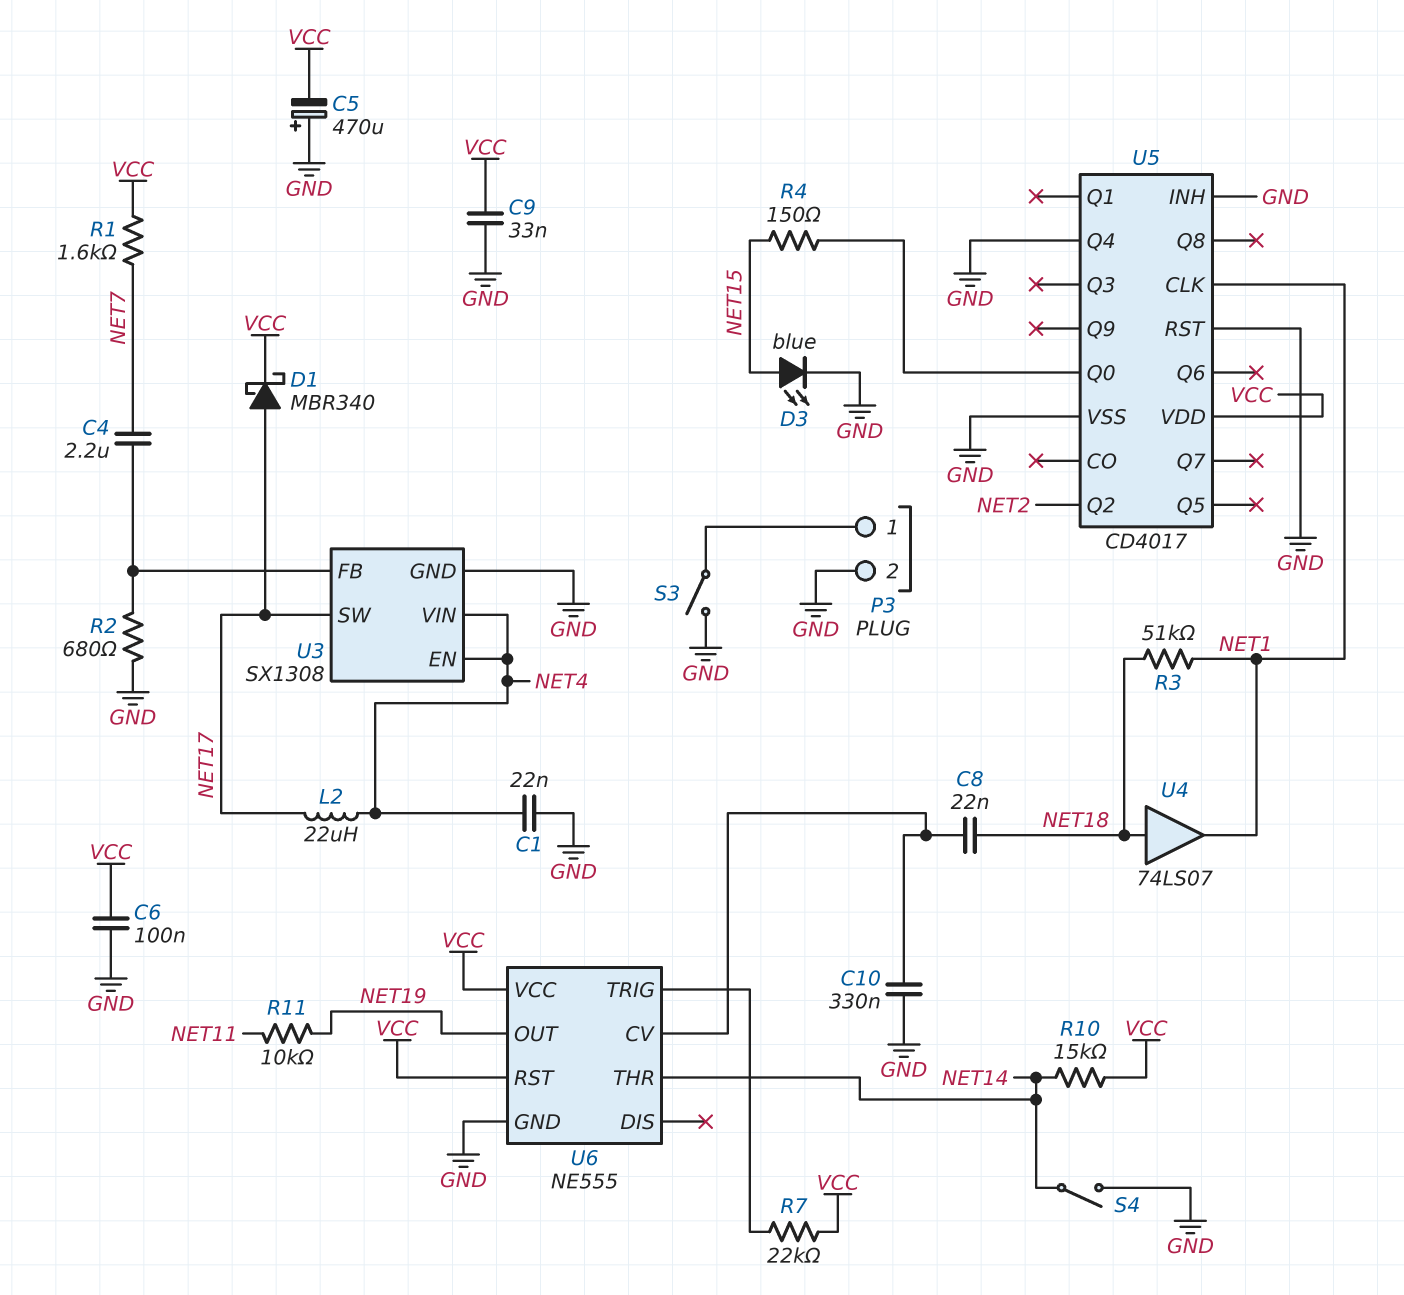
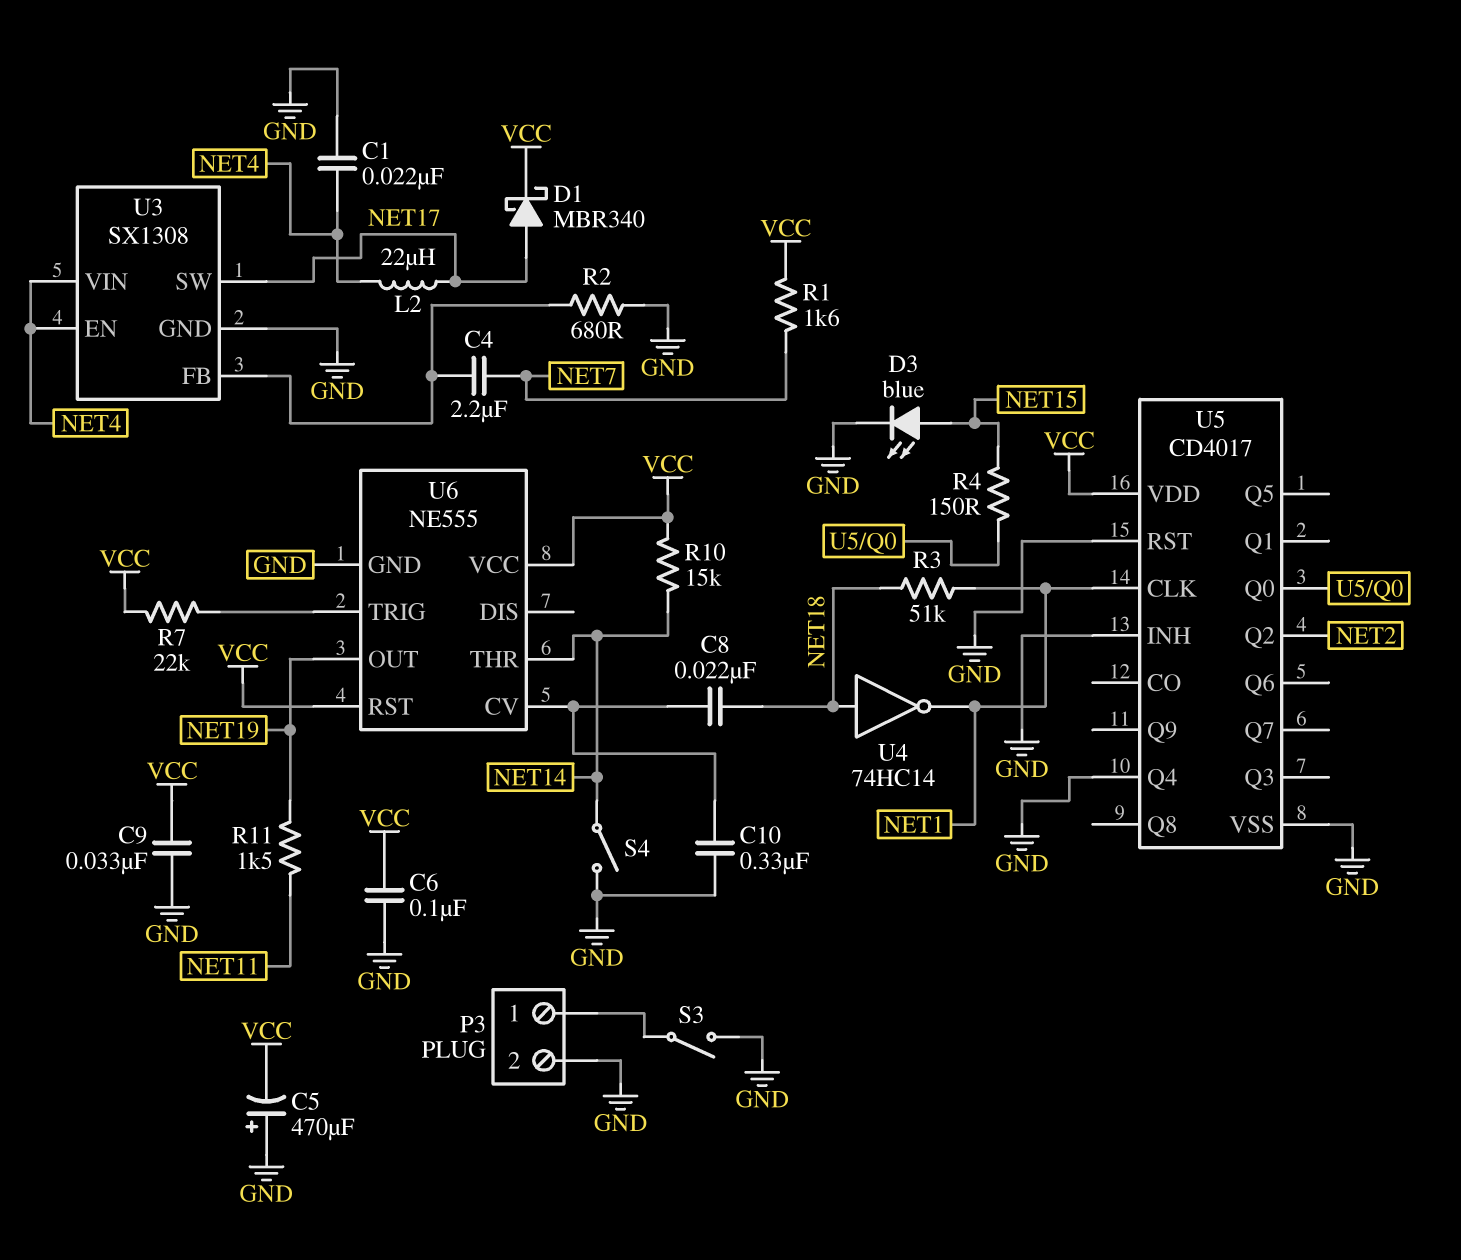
R11: 10k (NET11, NET19) -> 1.5k (NET11, NET19)
U4: buffer 74LS07 (in NET18, out NET1) -> NOT 74HC14 (in NET18, out NET1)

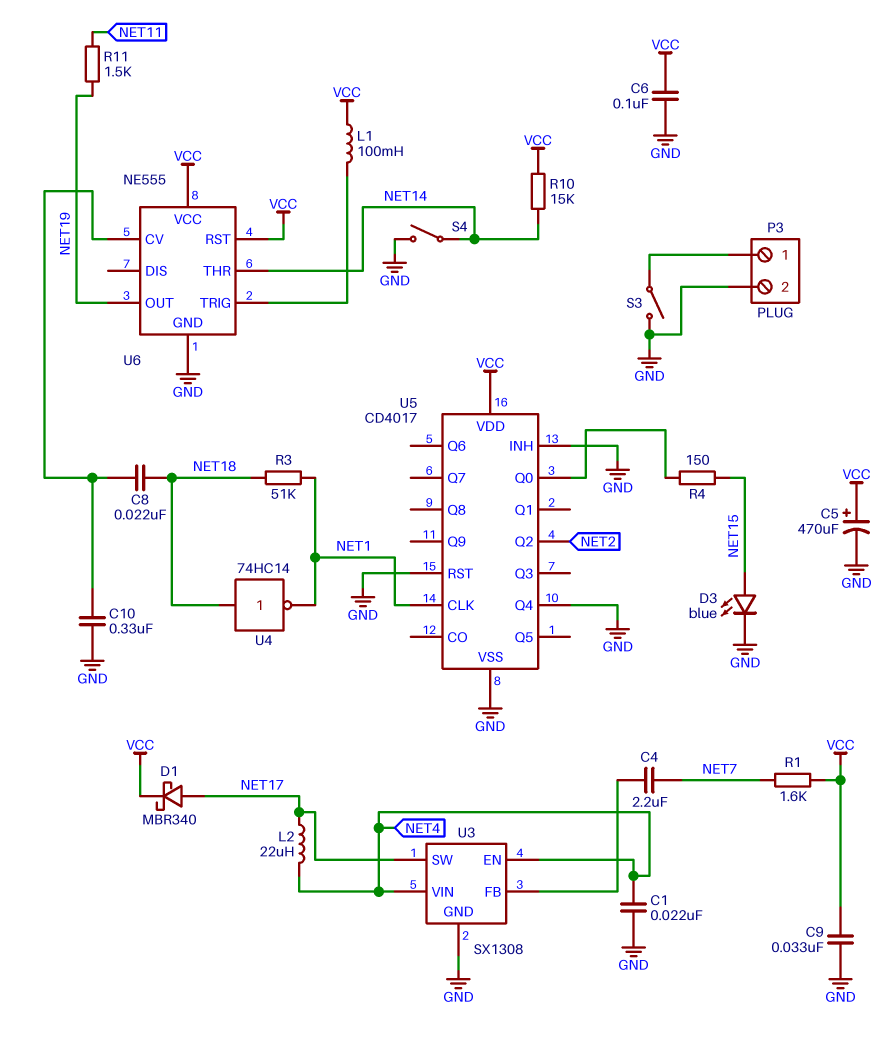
C5: 470uF (plus GND, minus VCC) -> 470uF (plus VCC, minus GND)
L1: none -> 100mH (U6/TRIG, VCC)
R2: 680 (GND, U3/FB) -> none
R7: 22k (U6/TRIG, VCC) -> none

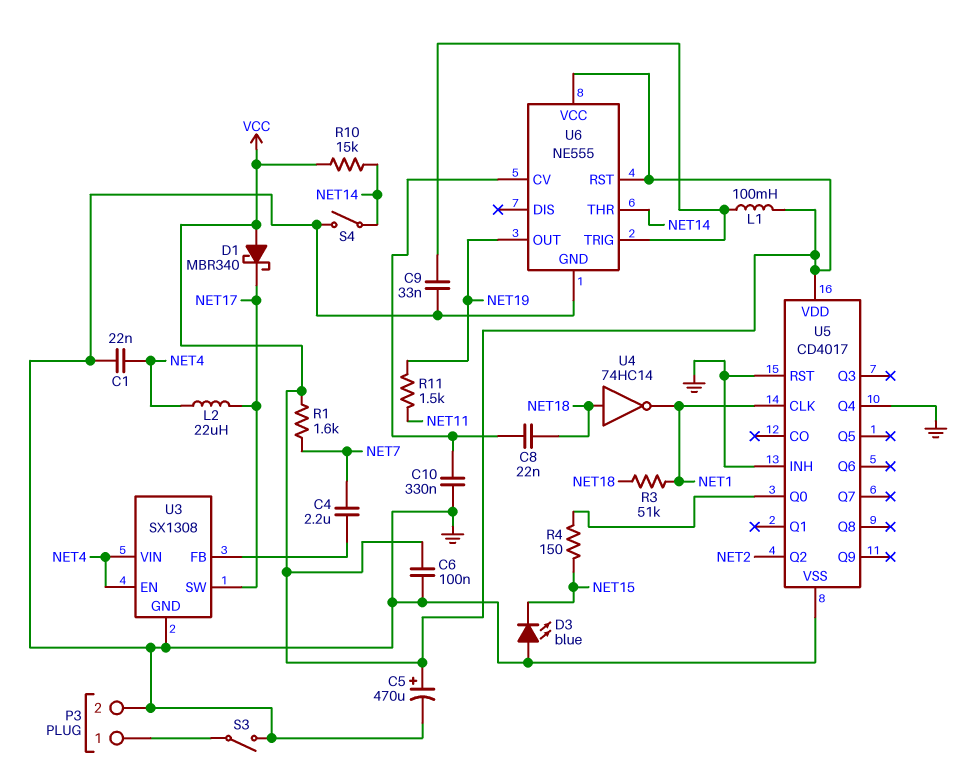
C9: 33nF (GND, VCC) -> 33nF (GND, U6/TRIG)
D1: schottky MBR340 (A NET17, K VCC) -> schottky MBR340 (A VCC, K NET17)
D3: LED blue (A NET15, K GND) -> LED blue (A GND, K NET15)

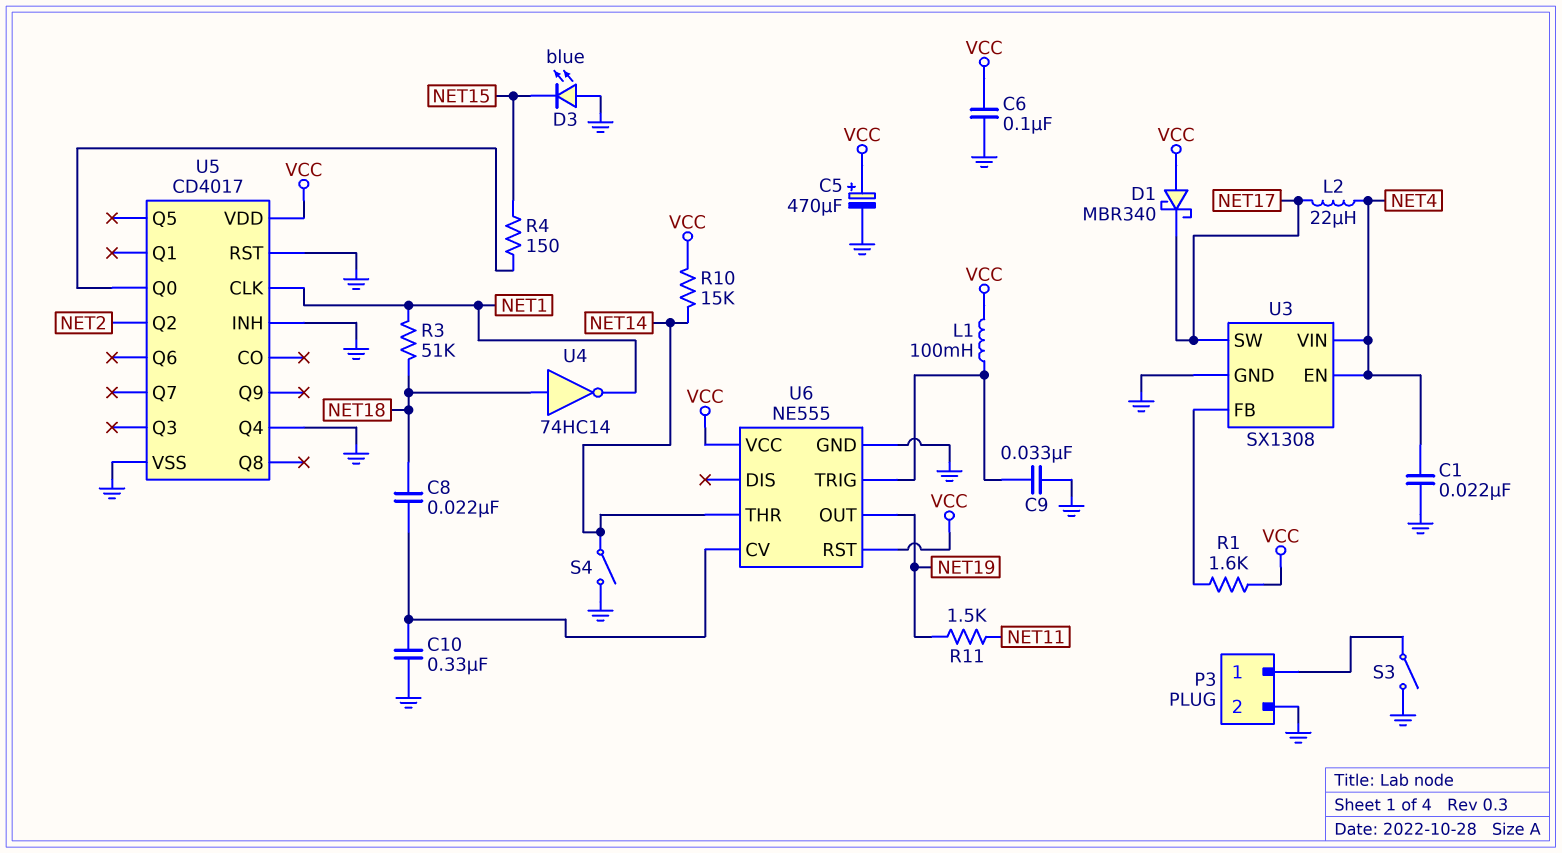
C4: 2.2uF (NET7, U3/FB) -> none
R1: 1.6k (NET7, VCC) -> 1.6k (U3/FB, VCC)

